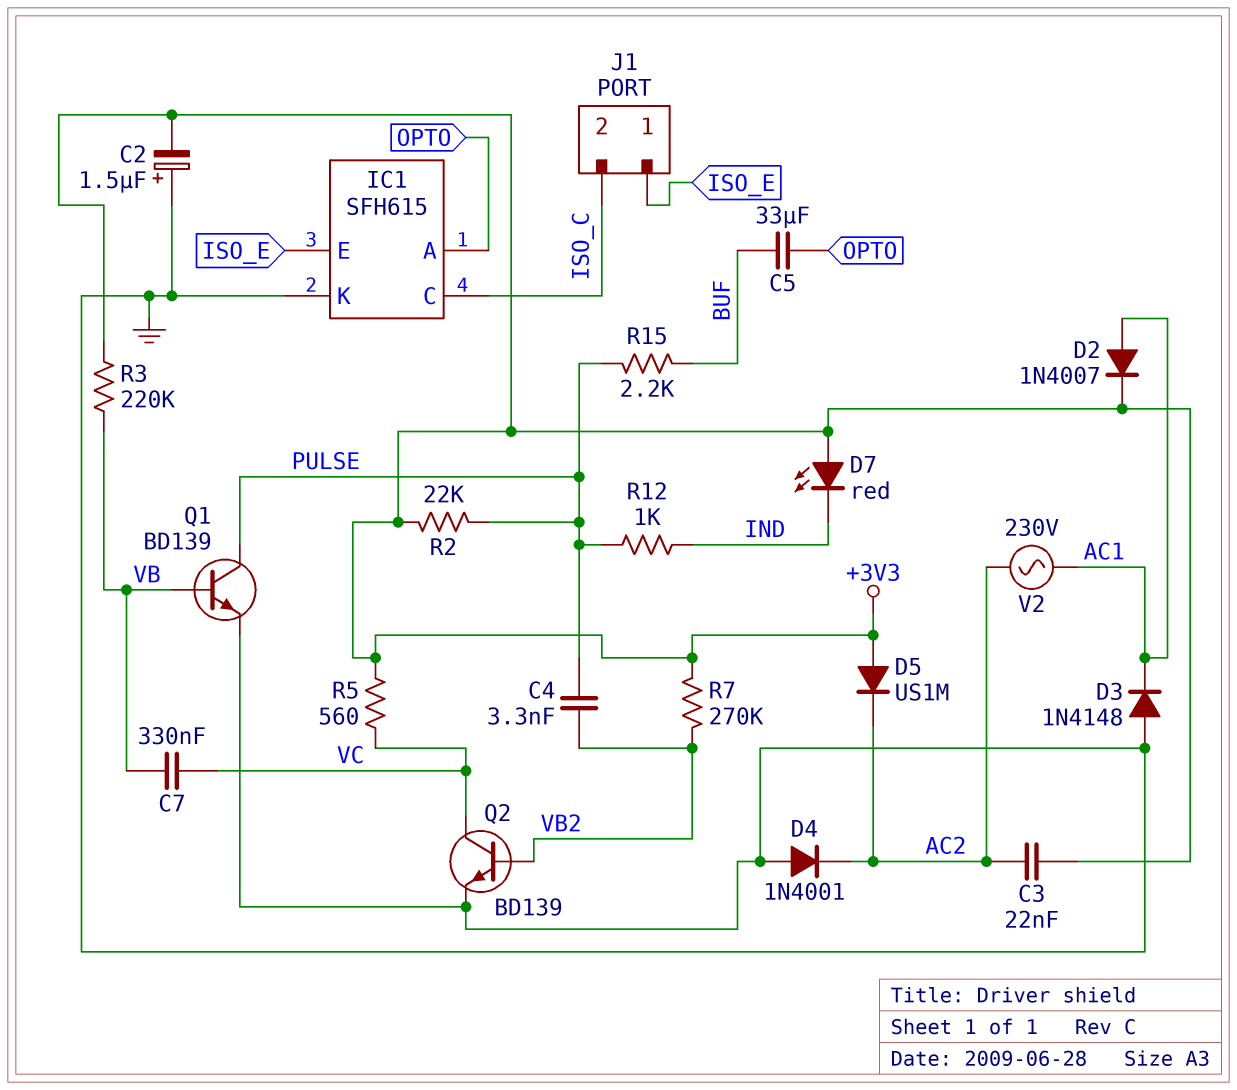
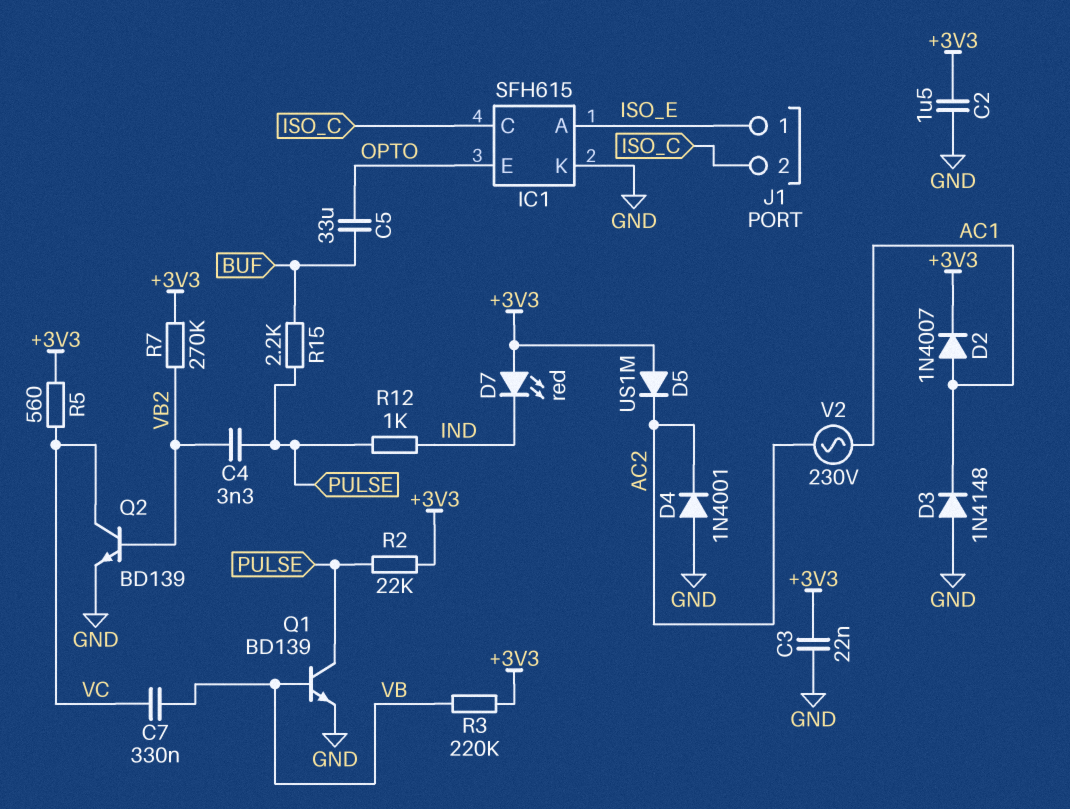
C2: 1.5uF (plus GND, minus +3V3) -> 1.5uF (+3V3, GND)
C3: 22nF (+3V3, AC2) -> 22nF (+3V3, GND)
IC1 pin A: OPTO -> ISO_E
IC1 pin E: ISO_E -> OPTO

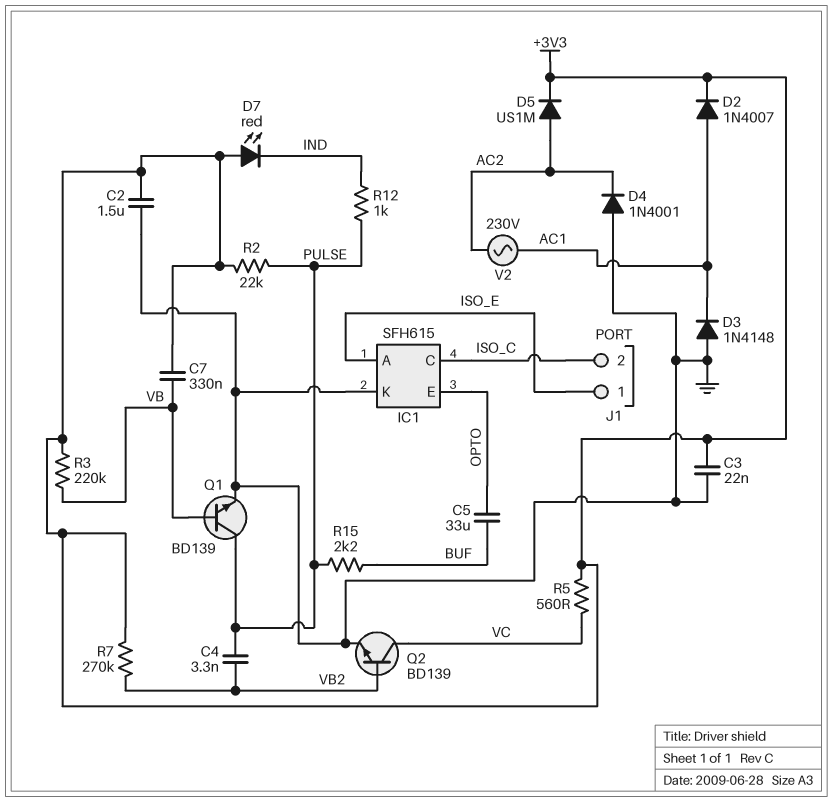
C7: 330nF (VB, VC) -> 330nF (+3V3, VB)
D5: diode US1M (A +3V3, K AC2) -> diode US1M (A AC2, K +3V3)

